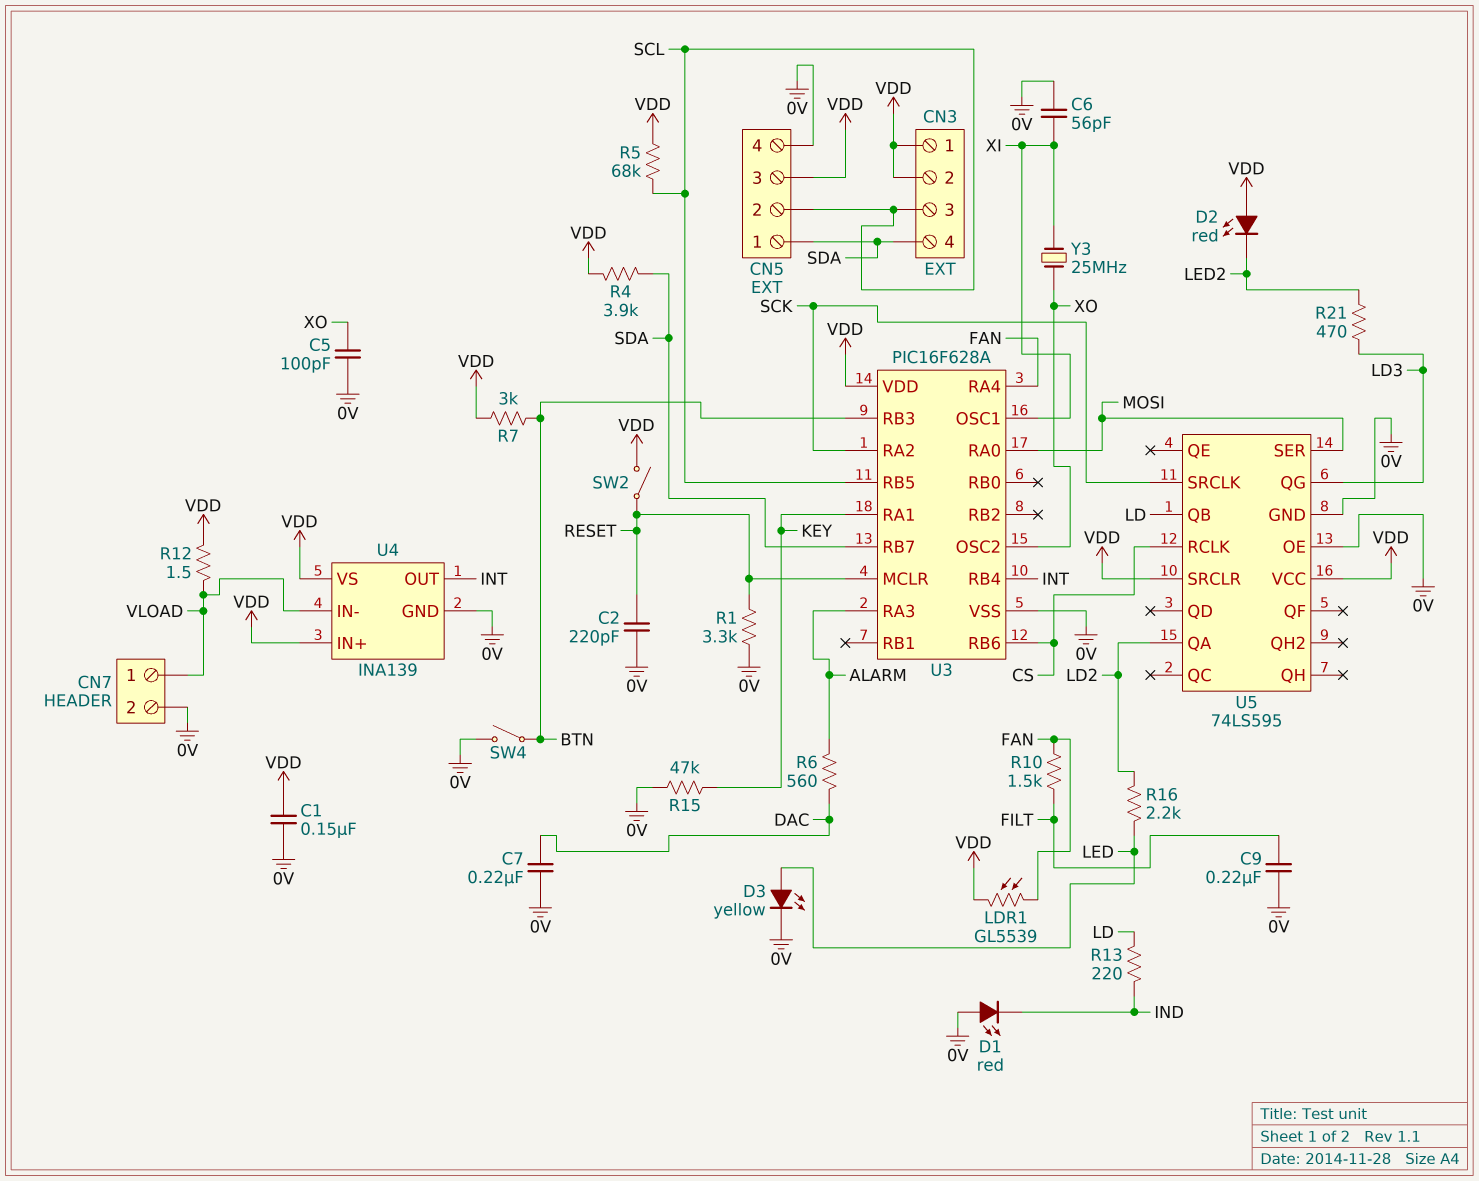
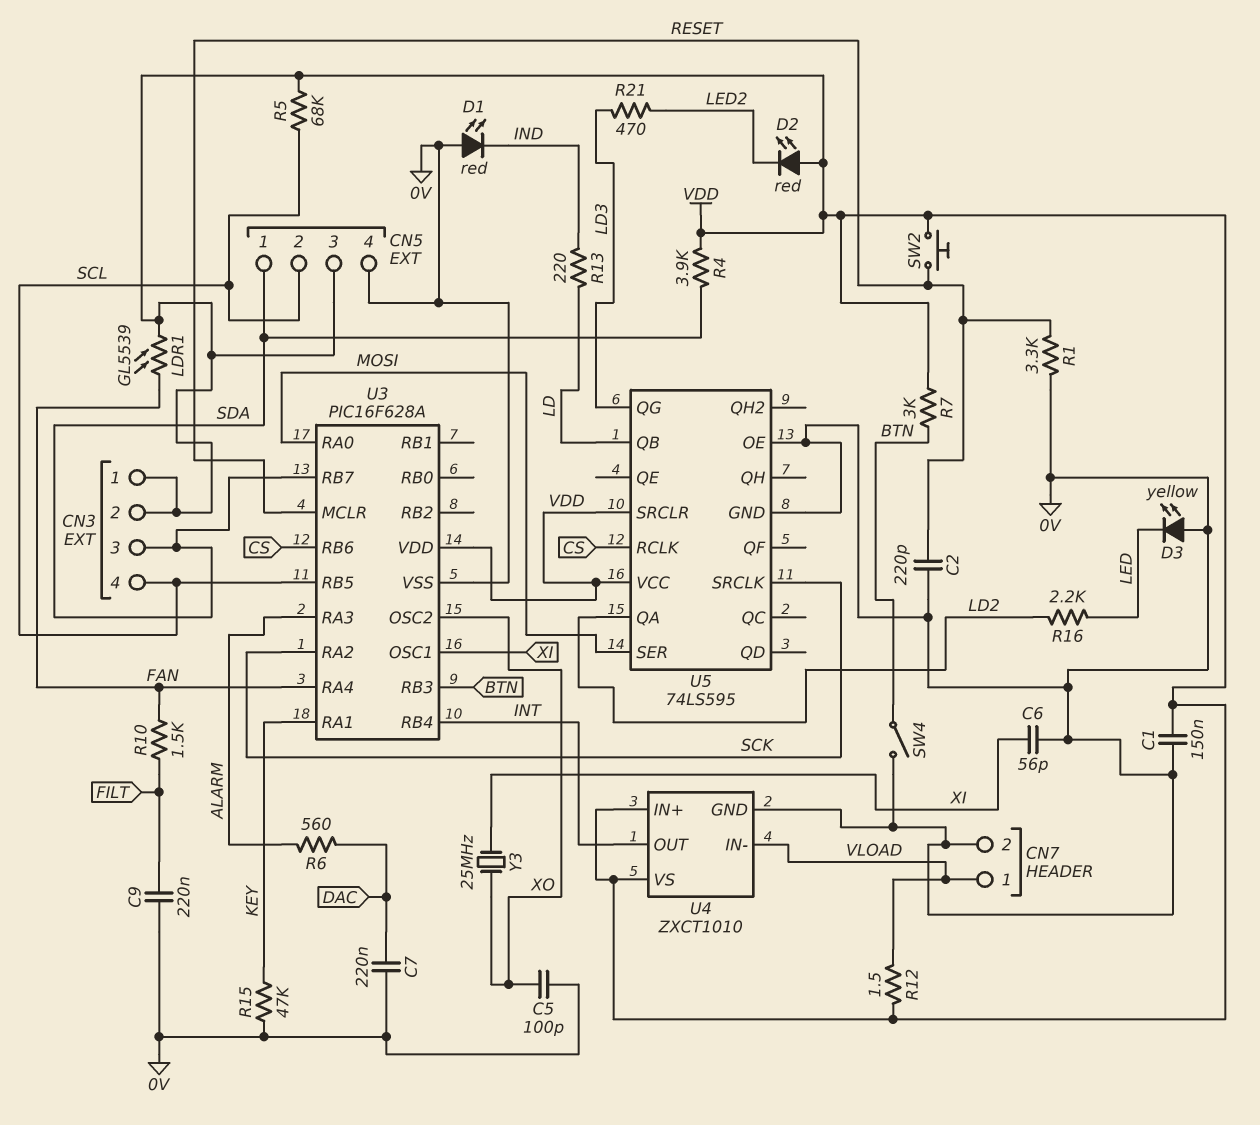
CN3 pin 3: SCL -> SDA
CN3 pin 4: SDA -> SCL
D3: LED yellow (A LED, K 0V) -> LED yellow (A 0V, K LED)
SW2: switch (RESET, VDD) -> button (RESET, VDD)
U4: INA139 -> ZXCT1010

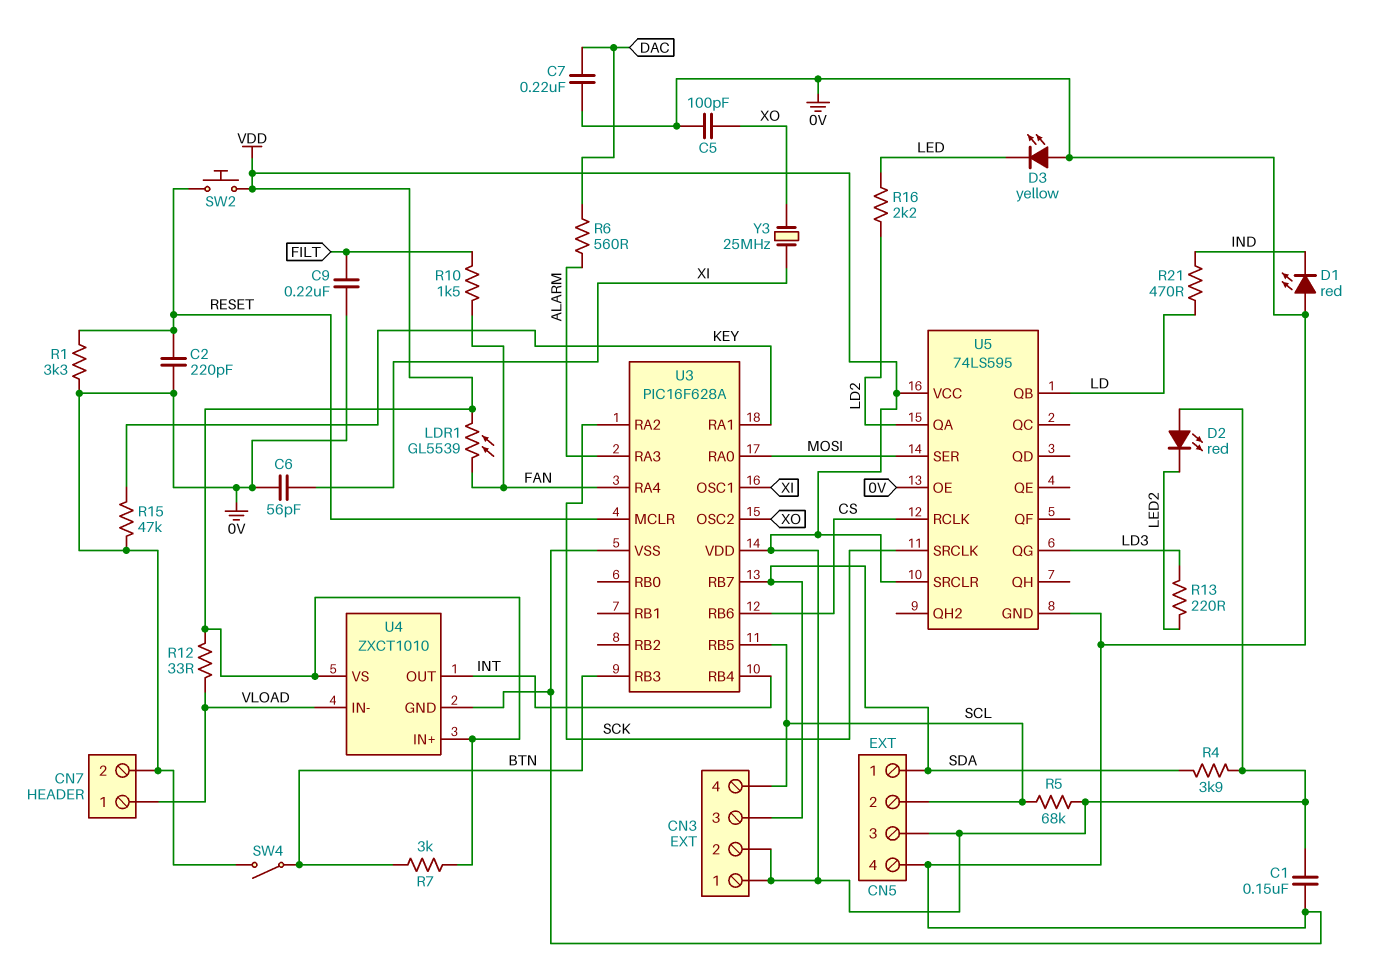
R12: 1.5 (VDD, VLOAD) -> 33 (VDD, VLOAD)
R13: 220 (IND, LD) -> 220 (LD3, LED2)
R21: 470 (LD3, LED2) -> 470 (IND, LD)

